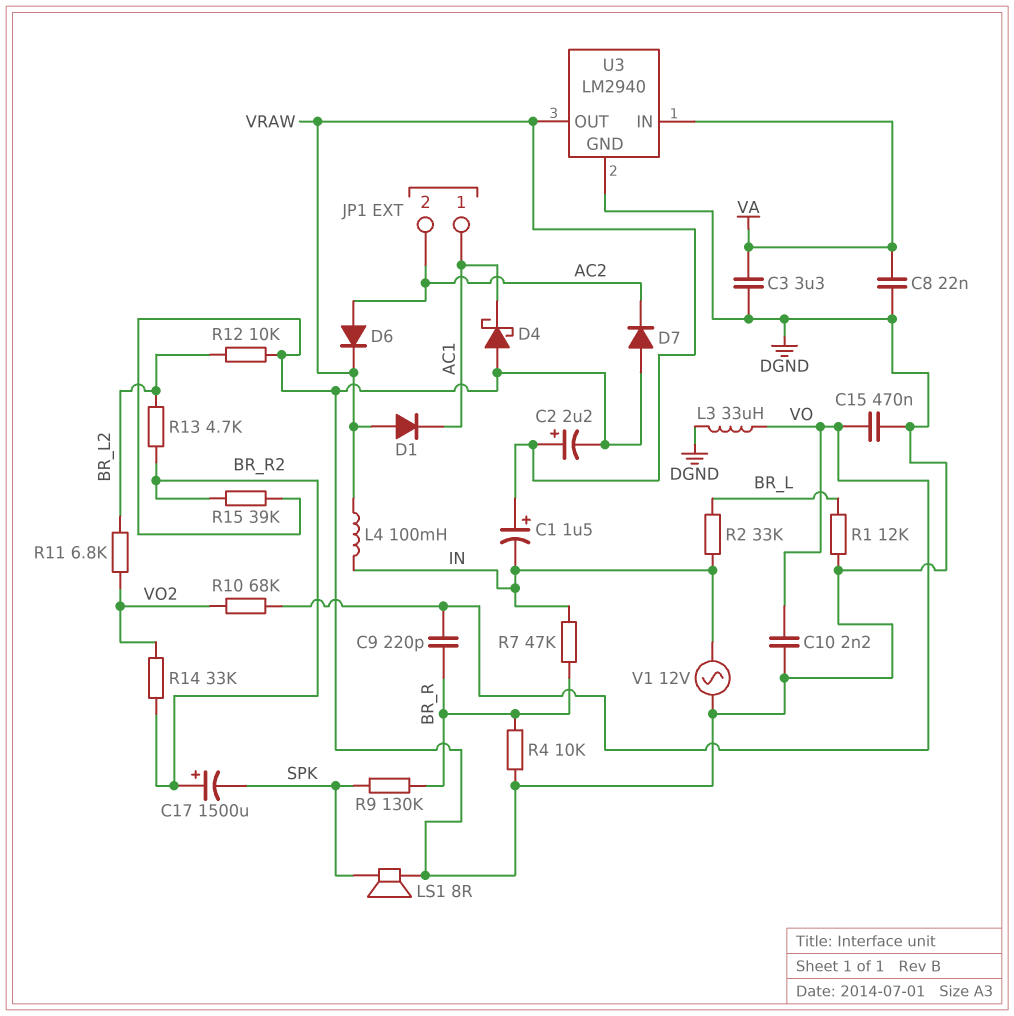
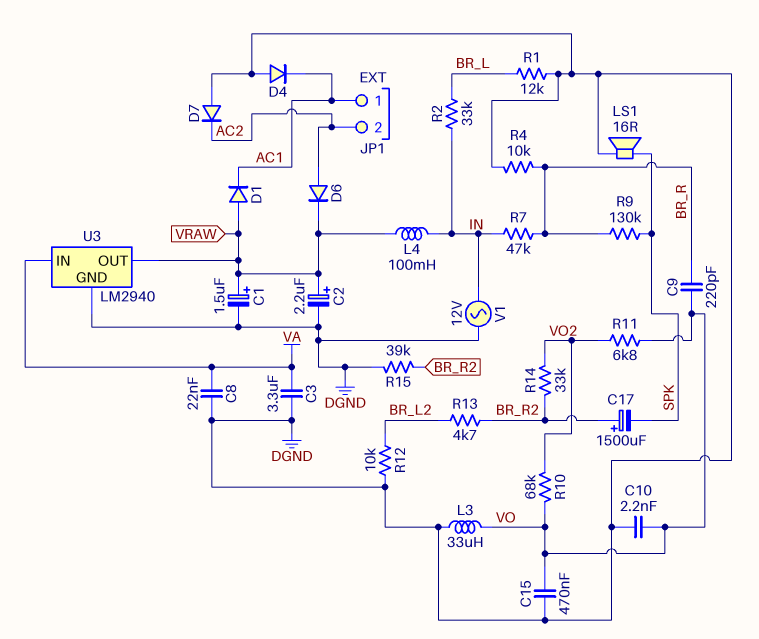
C1: 1.5uF (plus VRAW, minus IN) -> 1.5uF (plus VRAW, minus DGND)
D4: schottky (A DGND, K AC1) -> diode (A DGND, K AC1)
LS1: speaker 8R (DGND, SPK) -> speaker 16R (DGND, SPK)
R11: 6.8k (BR_L2, VO2) -> 6.8k (VO, VO2)

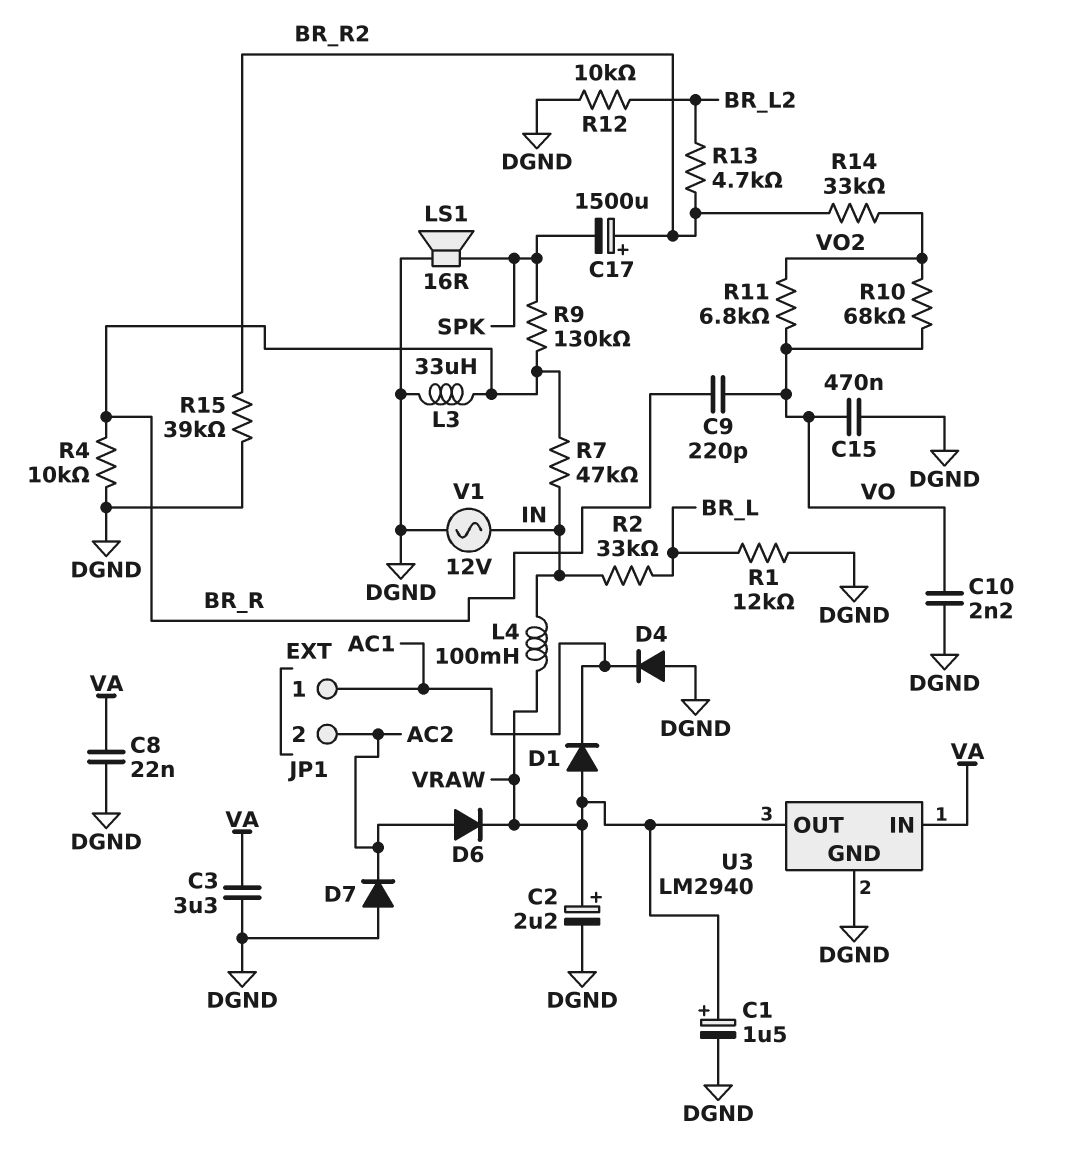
L3: 33uH (DGND, VO) -> 33uH (BR_R, DGND)

